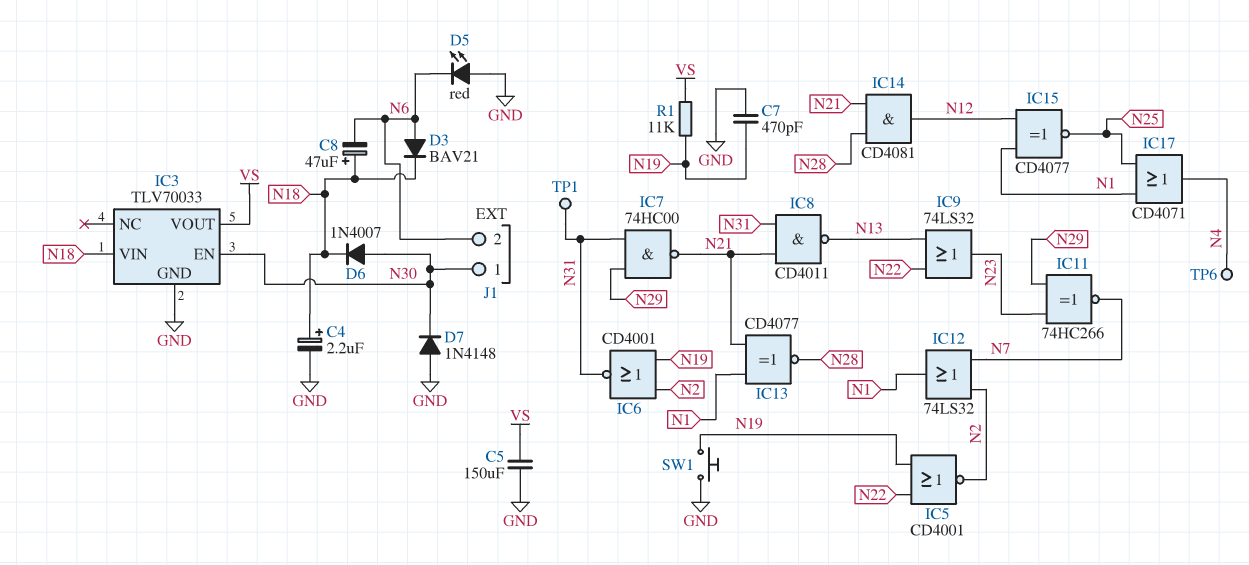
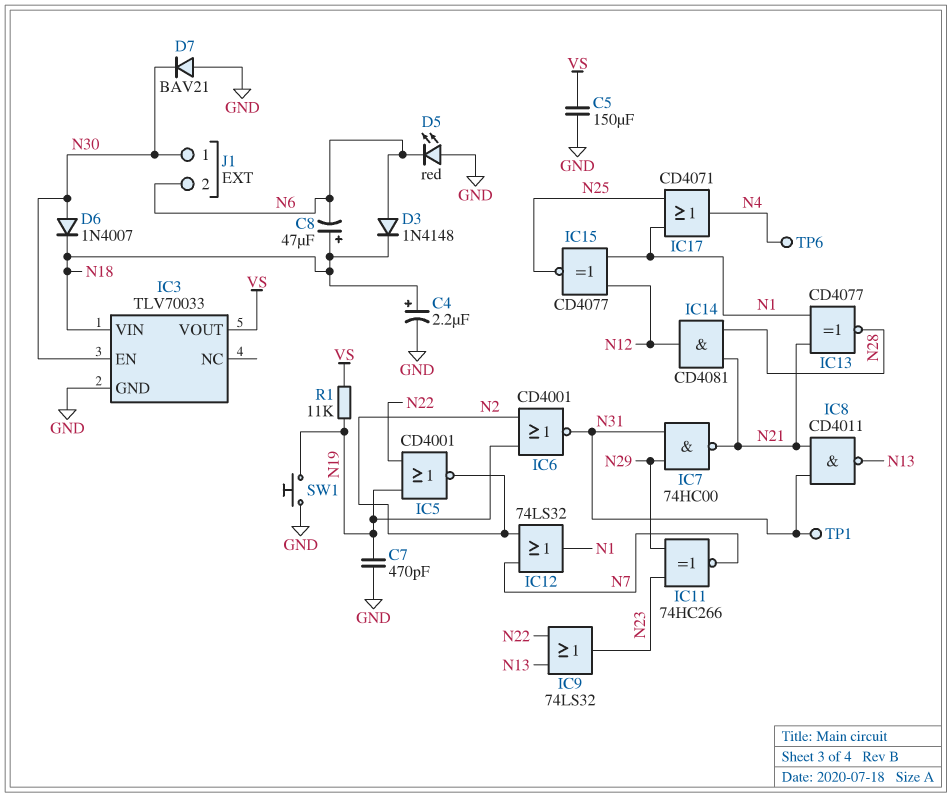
D3: diode BAV21 (A N6, K N18) -> diode 1N4148 (A N6, K N18)
D7: diode 1N4148 (A GND, K N30) -> diode BAV21 (A GND, K N30)

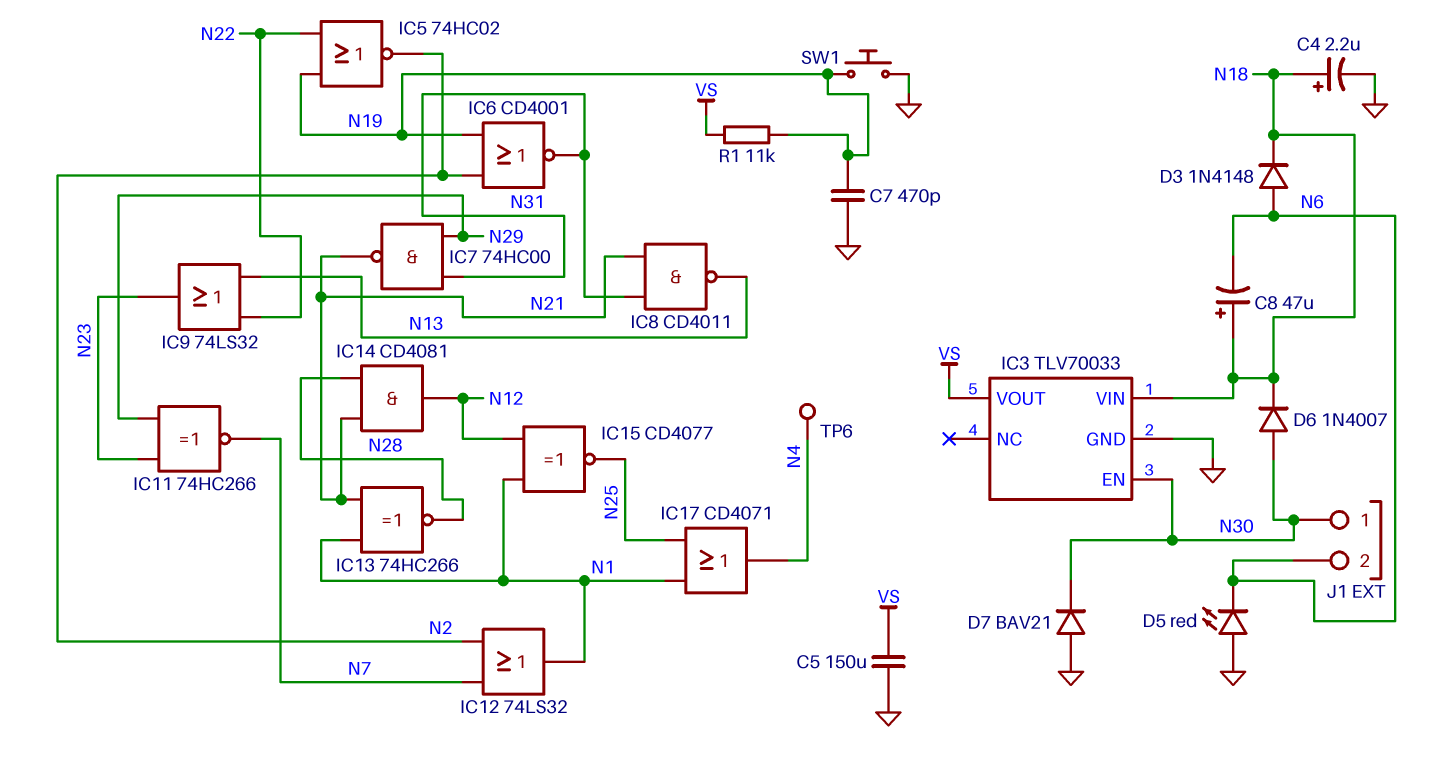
IC5: NOR CD4001 (in N19, in N22, out N2) -> NOR 74HC02 (in N19, in N22, out N2)
IC13: XNOR CD4077 (in N1, in N21, out N28) -> XNOR 74HC266 (in N1, in N21, out N28)
TP1: test point (N31) -> none

